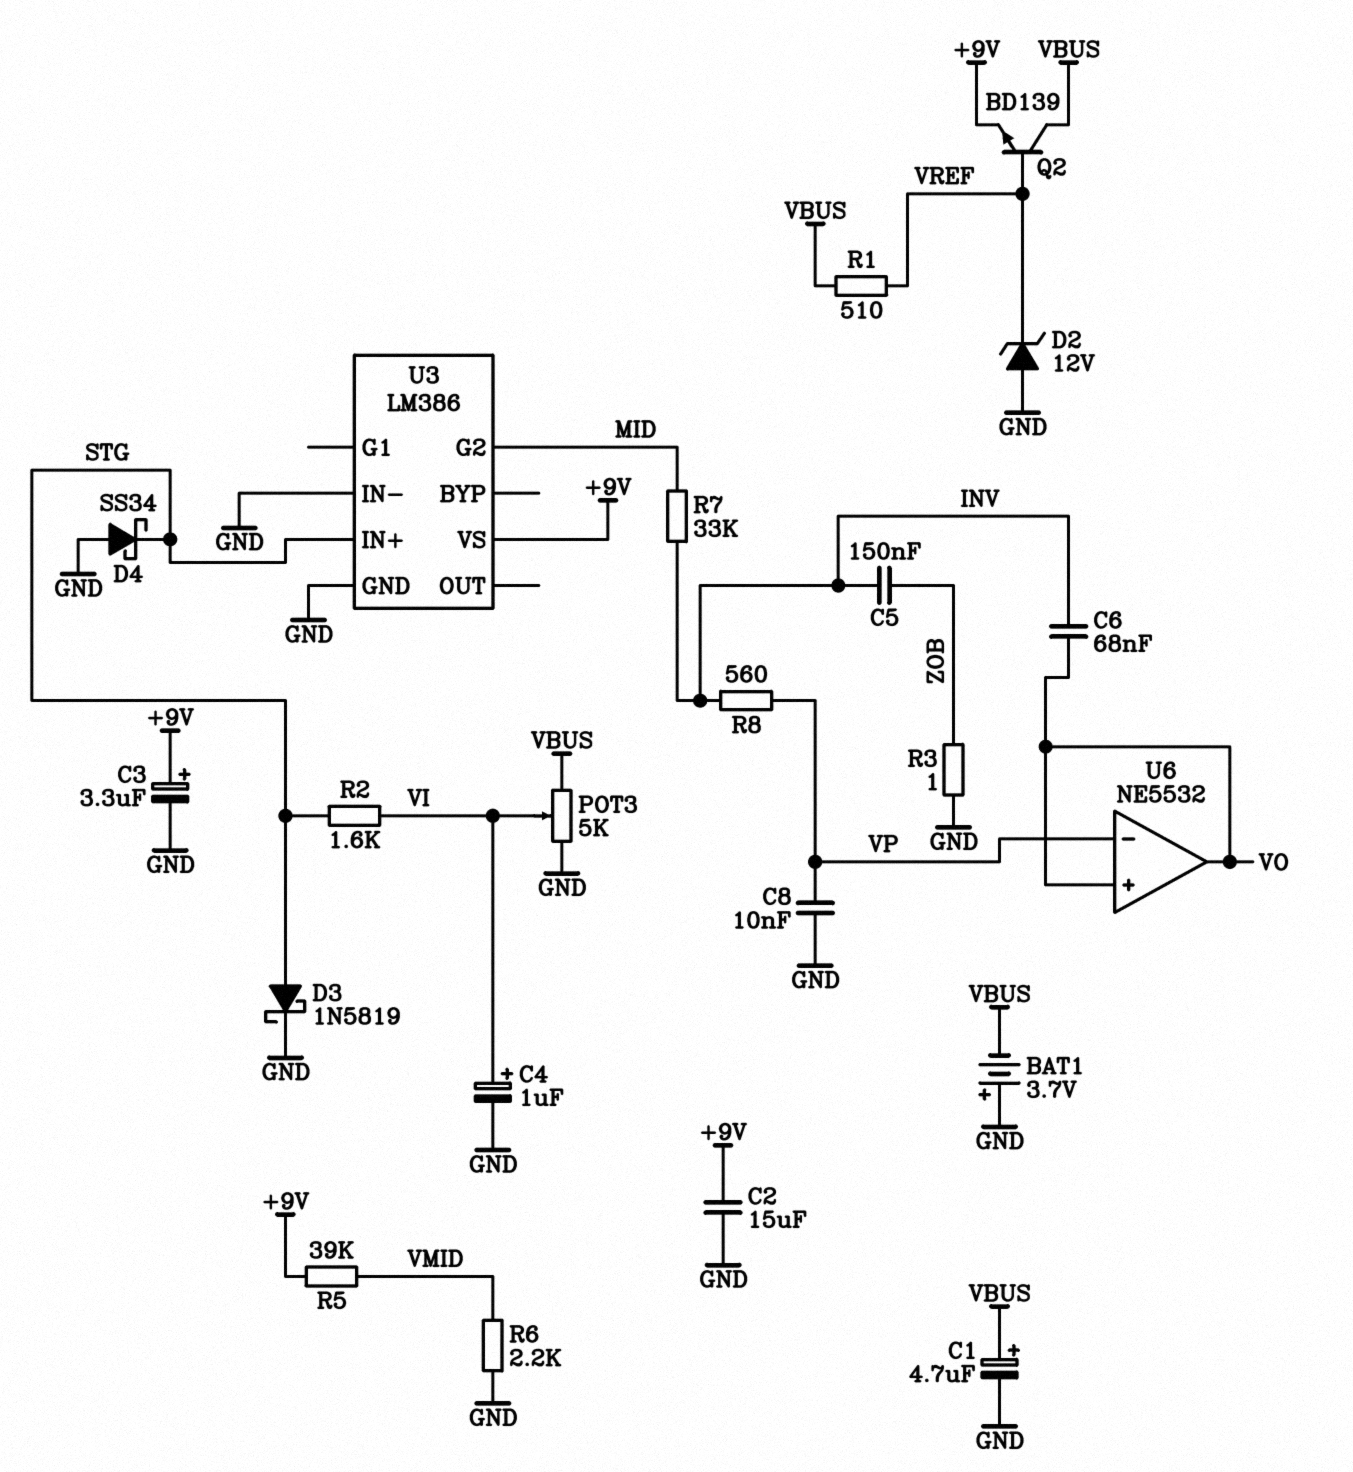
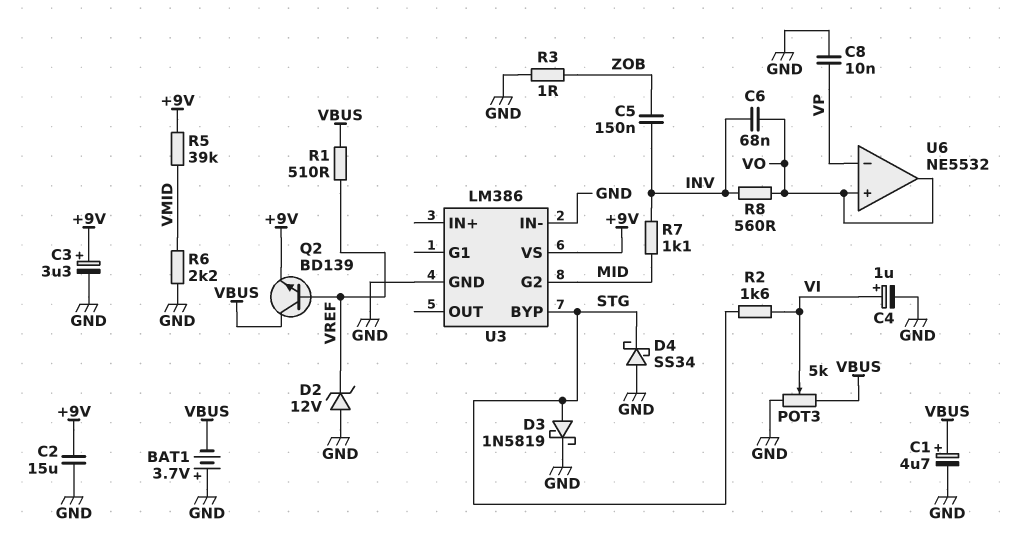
R7: 33k (INV, MID) -> 1.1k (INV, MID)
R8: 560 (INV, VP) -> 560 (INV, VO)
U3 pin BYP: none -> STG
U3 pin IN+: STG -> none

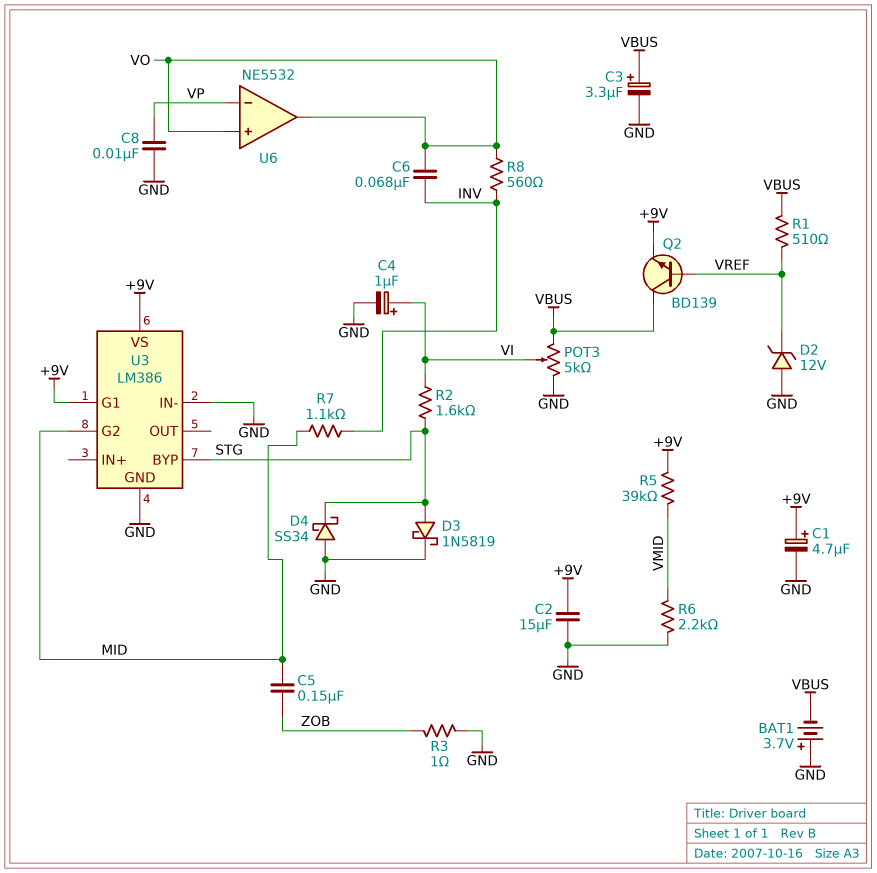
C1: 4.7uF (plus VBUS, minus GND) -> 4.7uF (plus +9V, minus GND)
C3: 3.3uF (plus +9V, minus GND) -> 3.3uF (plus VBUS, minus GND)
C5: 150nF (INV, ZOB) -> 150nF (MID, ZOB)
U3 pin G1: none -> +9V

